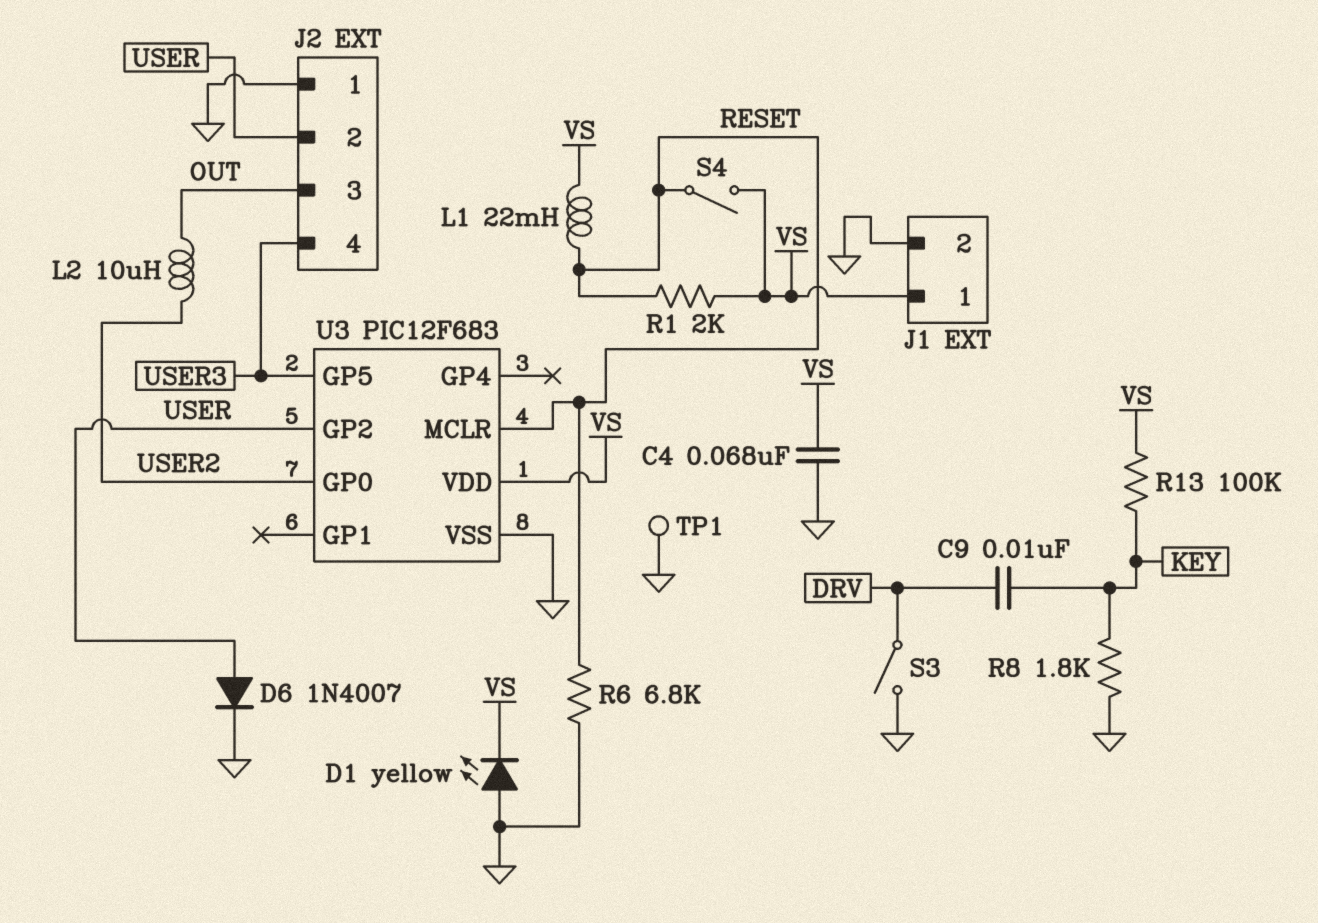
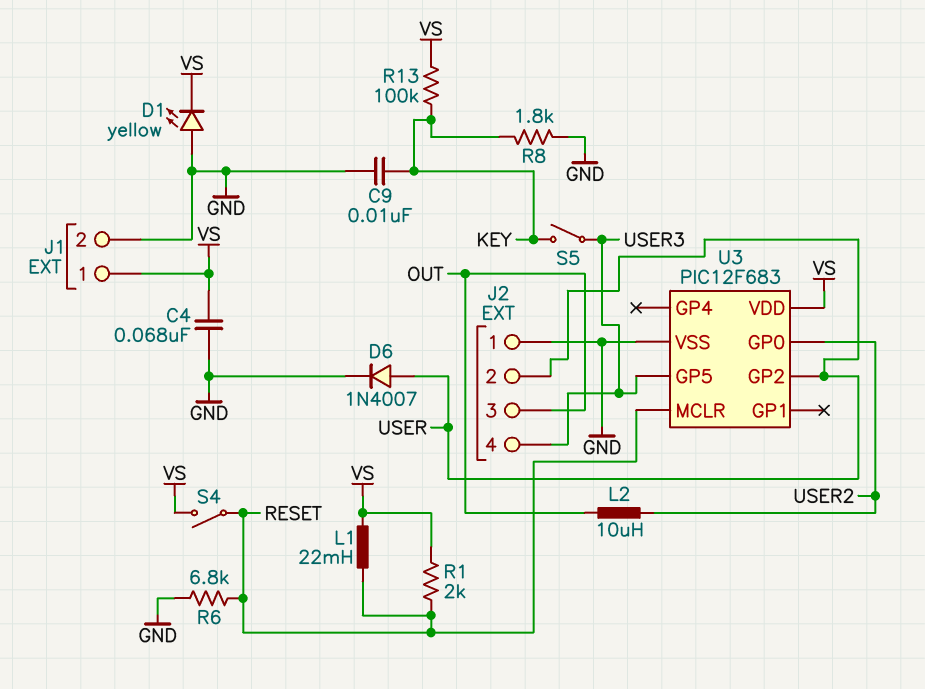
C9: 10nF (DRV, KEY) -> 10nF (GND, KEY)
S3: switch (DRV, GND) -> none
S5: none -> switch (KEY, USER3)
TP1: test point (GND) -> none

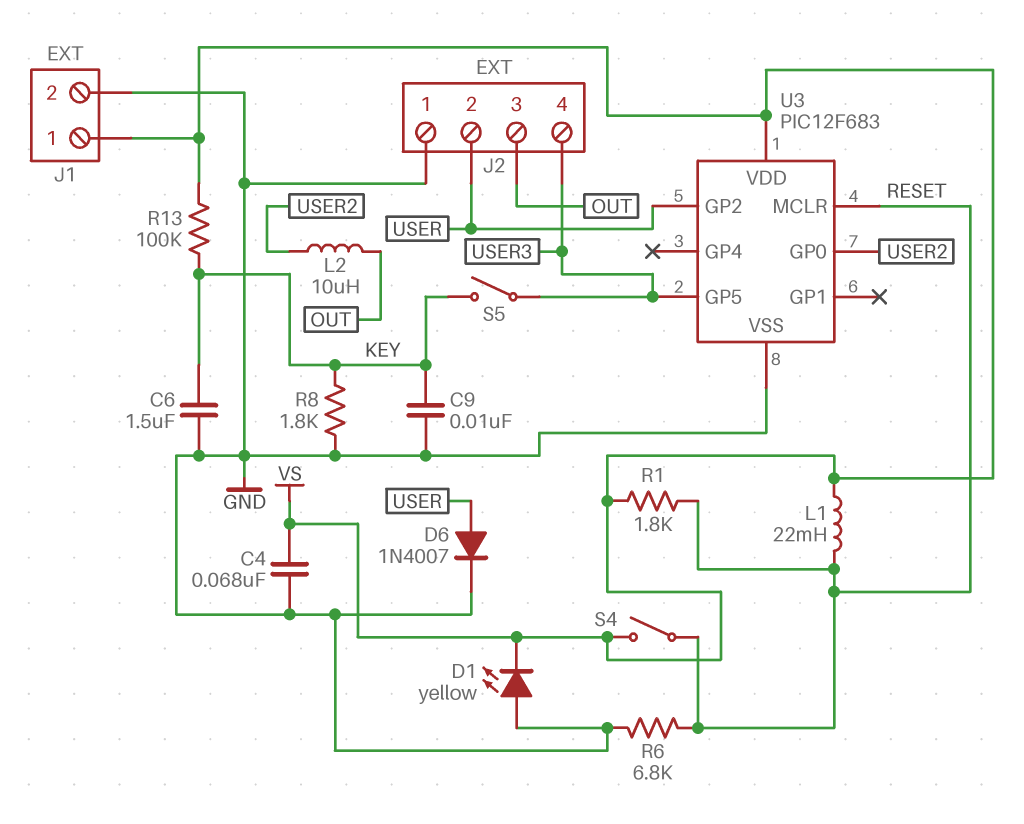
C6: none -> 1.5uF (GND, KEY)
R1: 2k (RESET, VS) -> 1.8k (RESET, VS)

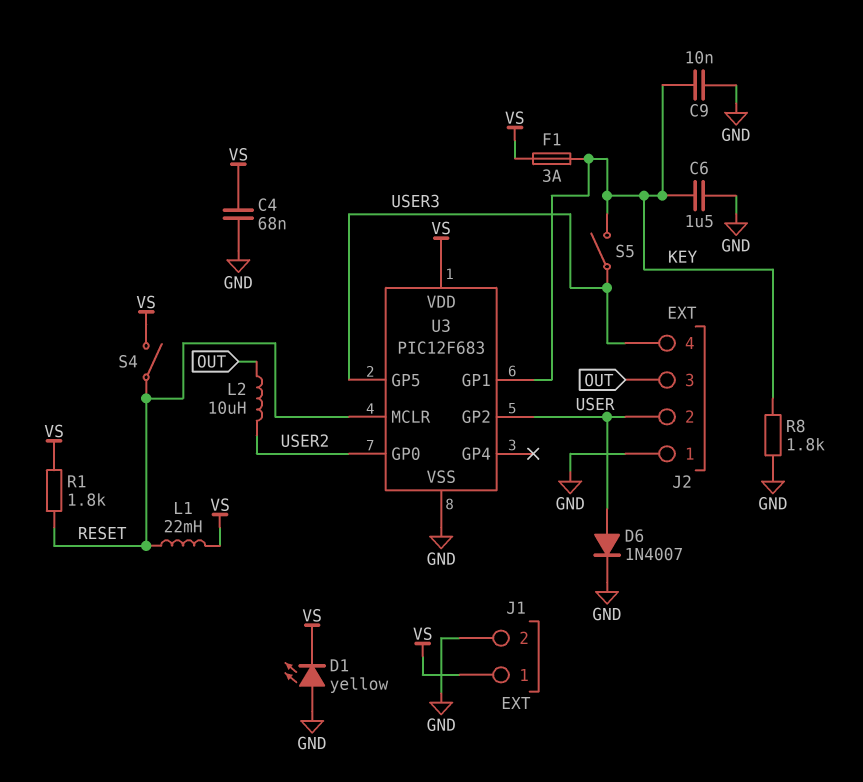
F1: none -> 3A (KEY, VS)
R6: 6.8k (GND, RESET) -> none
R13: 100k (KEY, VS) -> none
U3 pin GP1: none -> KEY

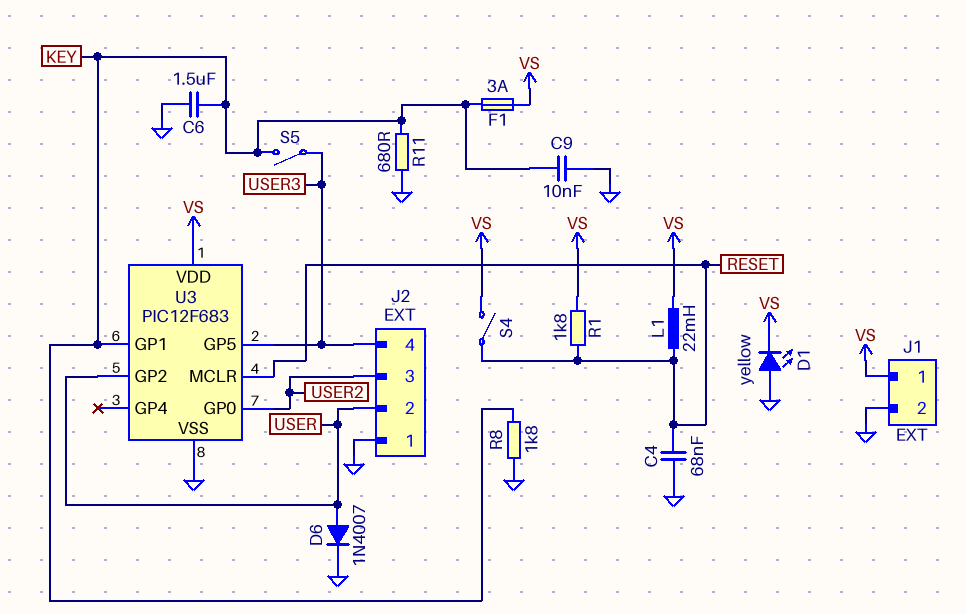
C4: 68nF (GND, VS) -> 68nF (GND, RESET)
J2 pin 3: OUT -> USER2
L2: 10uH (OUT, USER2) -> none
R11: none -> 680 (GND, KEY)

